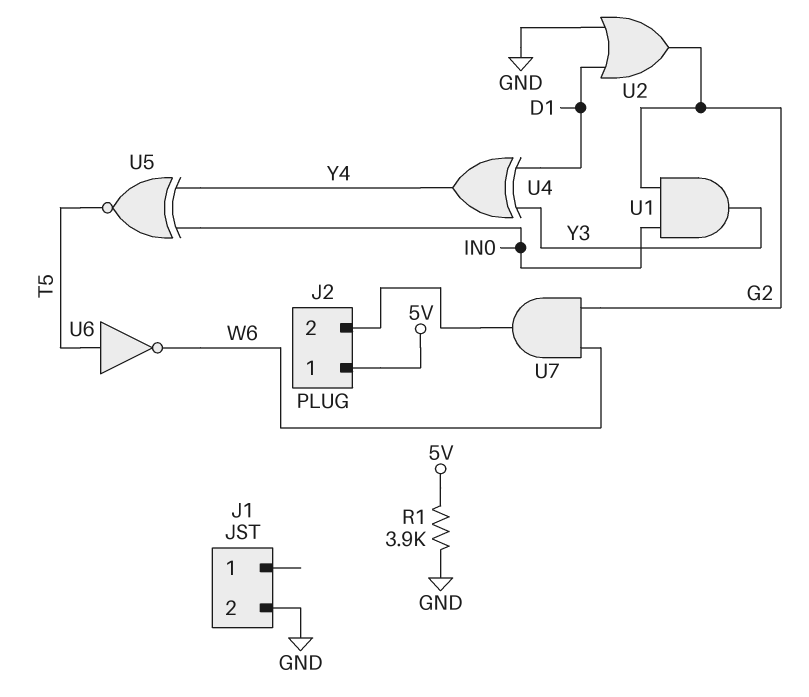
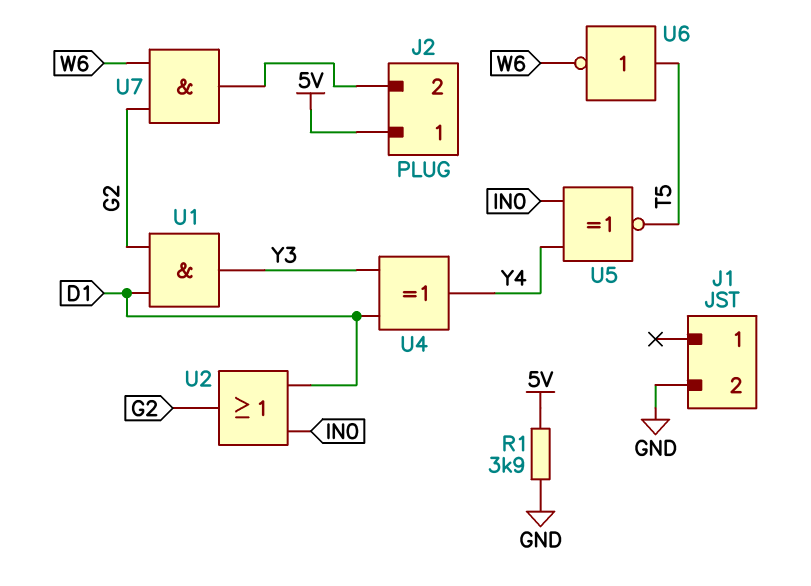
U1: AND (in G2, in IN0, out Y3) -> AND (in D1, in G2, out Y3)
U2: OR (in D1, in GND, out G2) -> OR (in D1, in IN0, out G2)

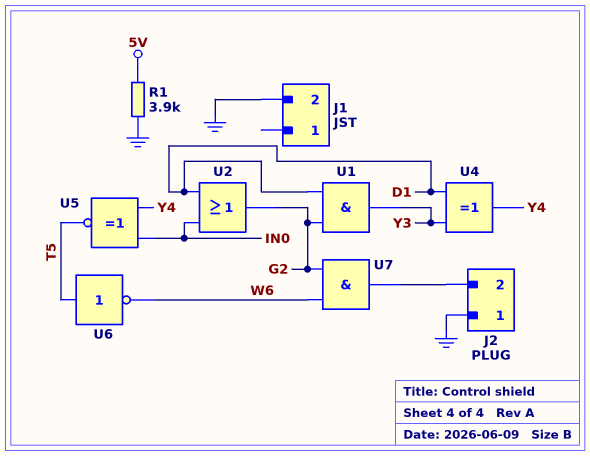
J2 pin 1: 5V -> GND

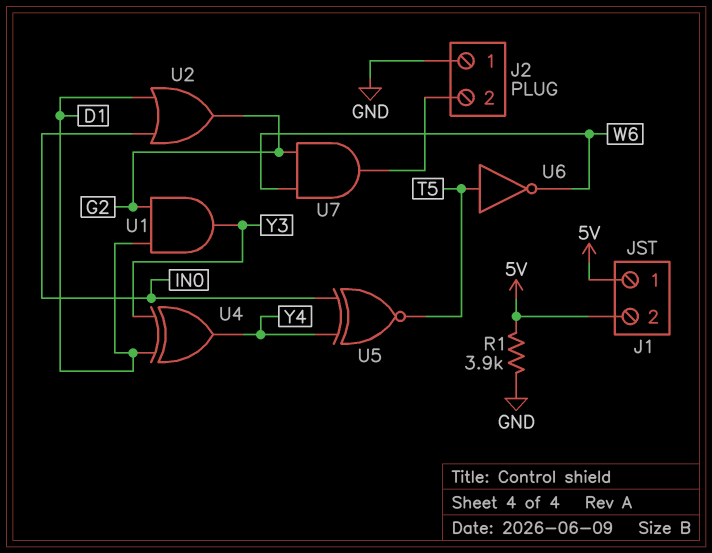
J1 pin 1: none -> 5V
J1 pin 2: GND -> 5V

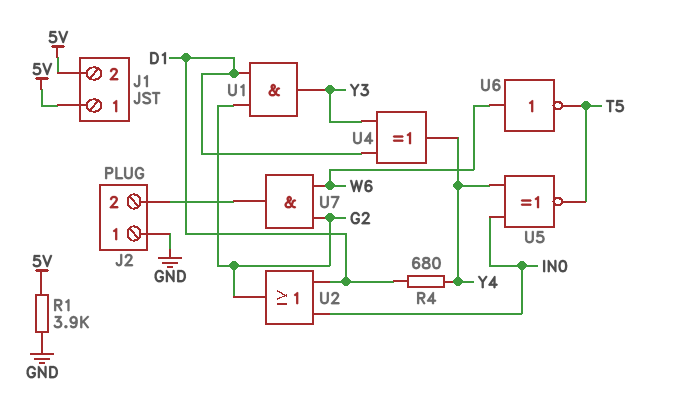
R4: none -> 680 (D1, Y4)
U6: NOT (in T5, out W6) -> NOT (in W6, out T5)

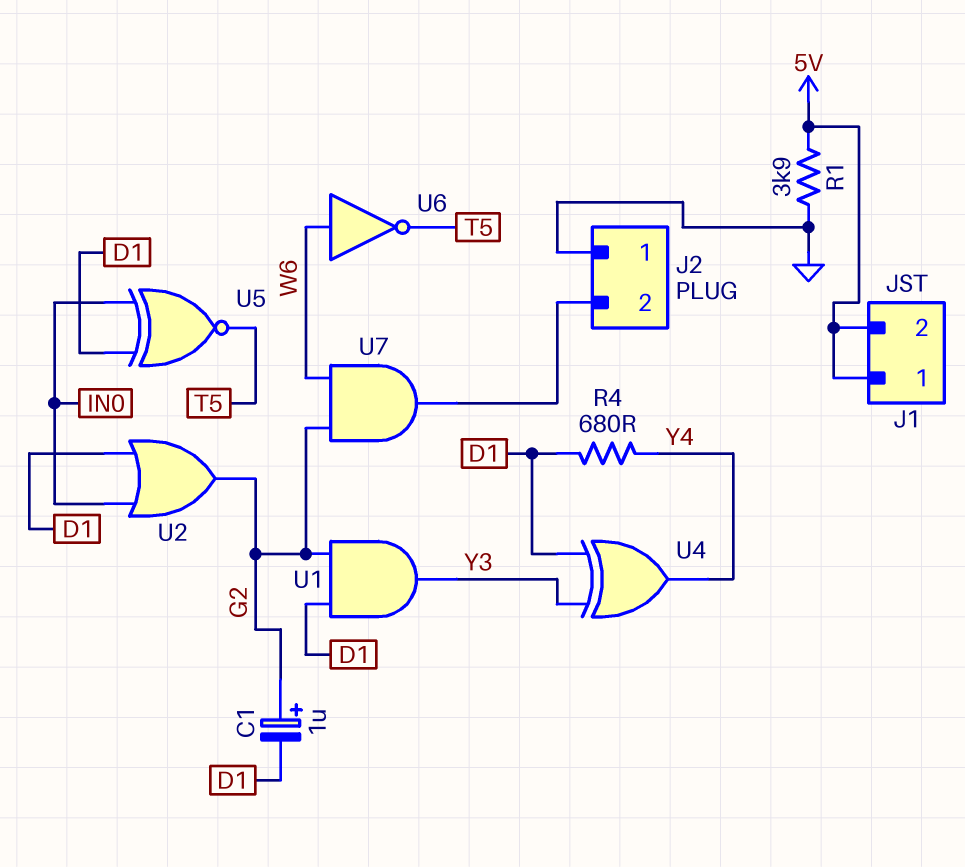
C1: none -> 1uF (plus G2, minus D1)
U5: XNOR (in IN0, in Y4, out T5) -> XNOR (in D1, in IN0, out T5)

